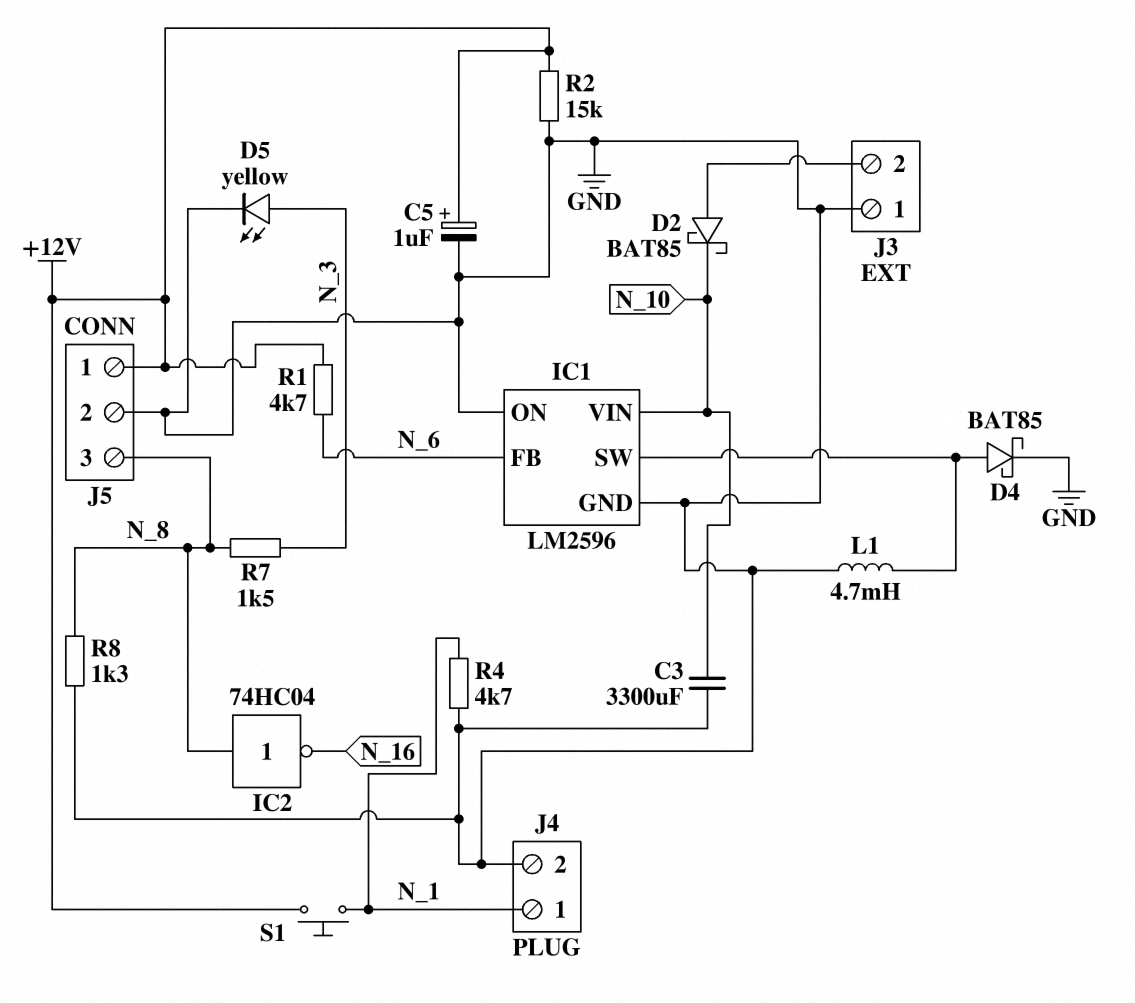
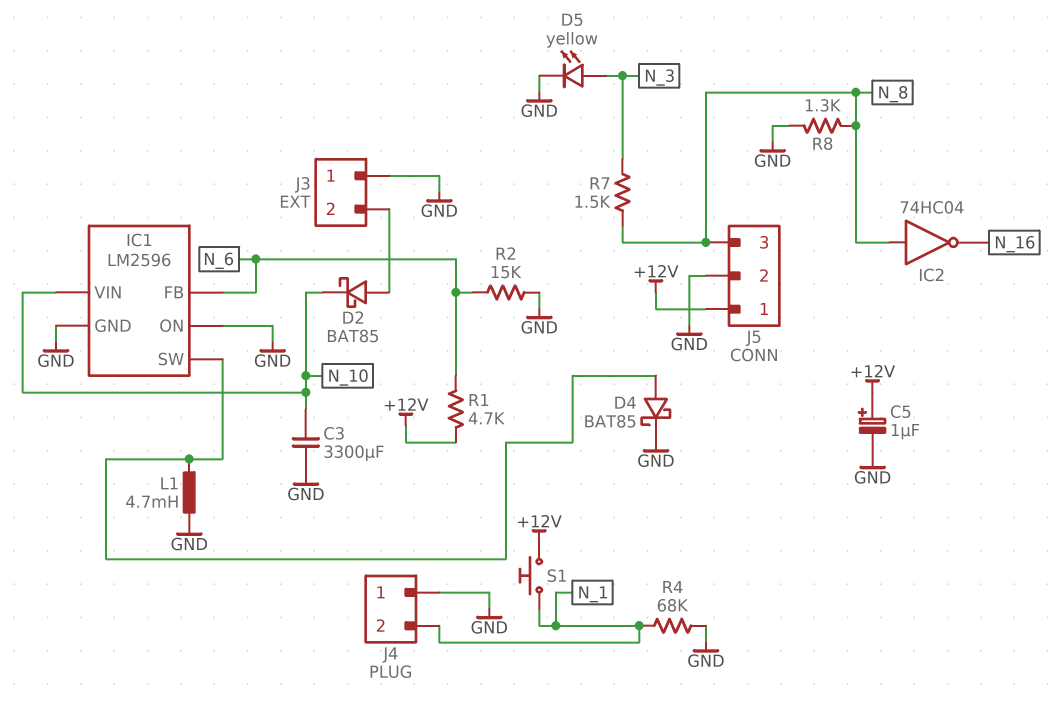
J4 pin 1: N_1 -> GND
J4 pin 2: GND -> N_1
R2: 15k (+12V, GND) -> 15k (GND, N_6)
R4: 4.7k (GND, N_1) -> 68k (GND, N_1)

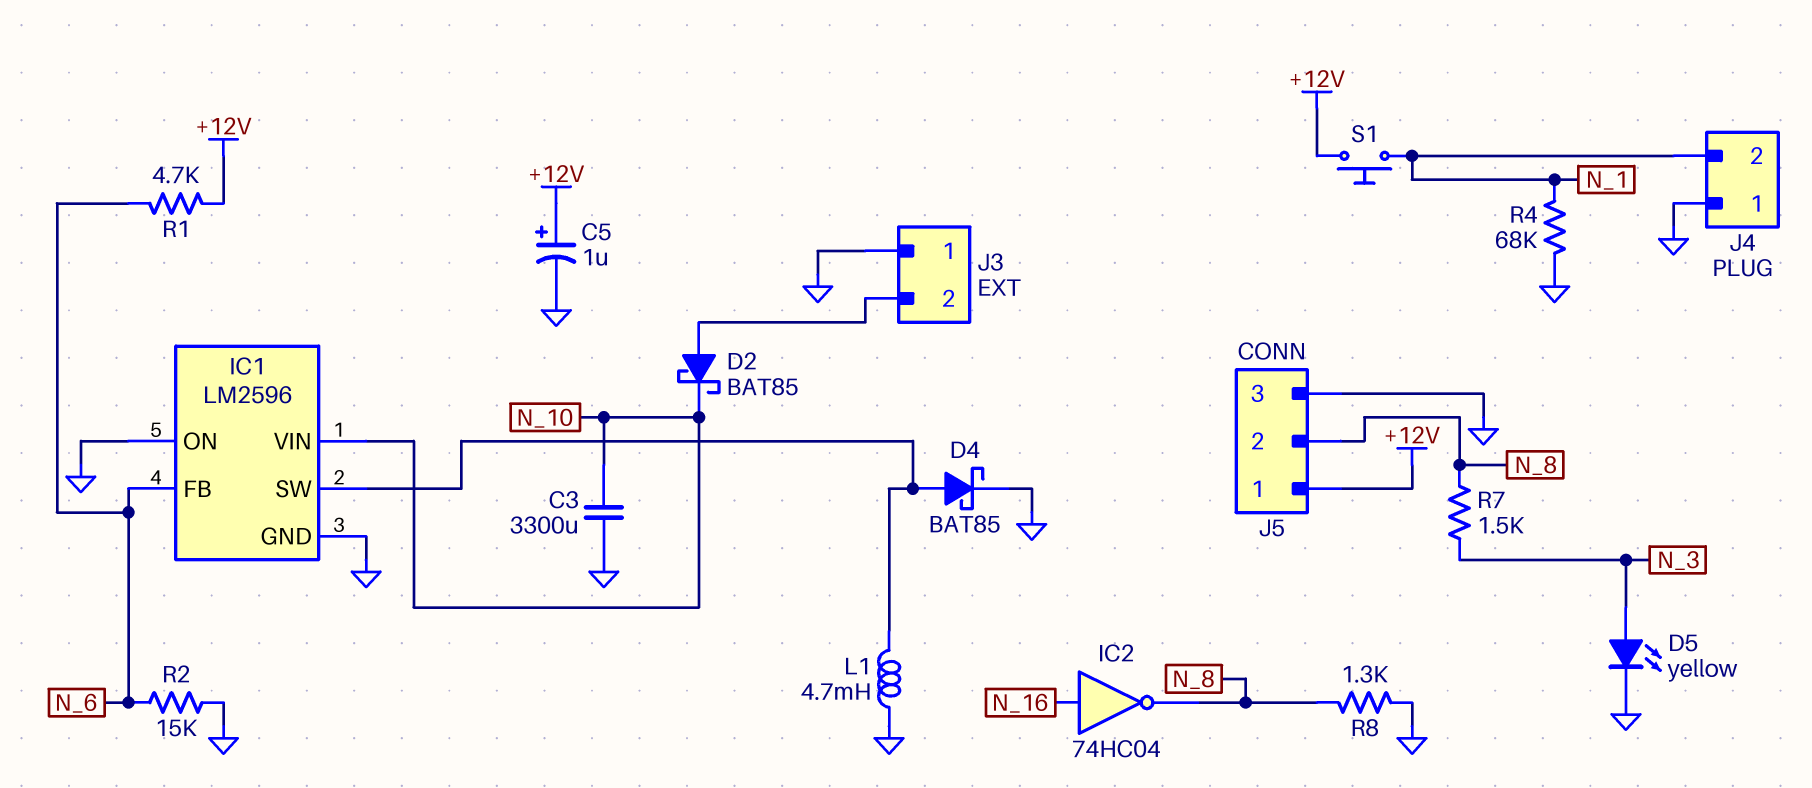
IC2: NOT 74HC04 (in N_8, out N_16) -> NOT 74HC04 (in N_16, out N_8)
J5 pin 2: GND -> N_8
J5 pin 3: N_8 -> GND

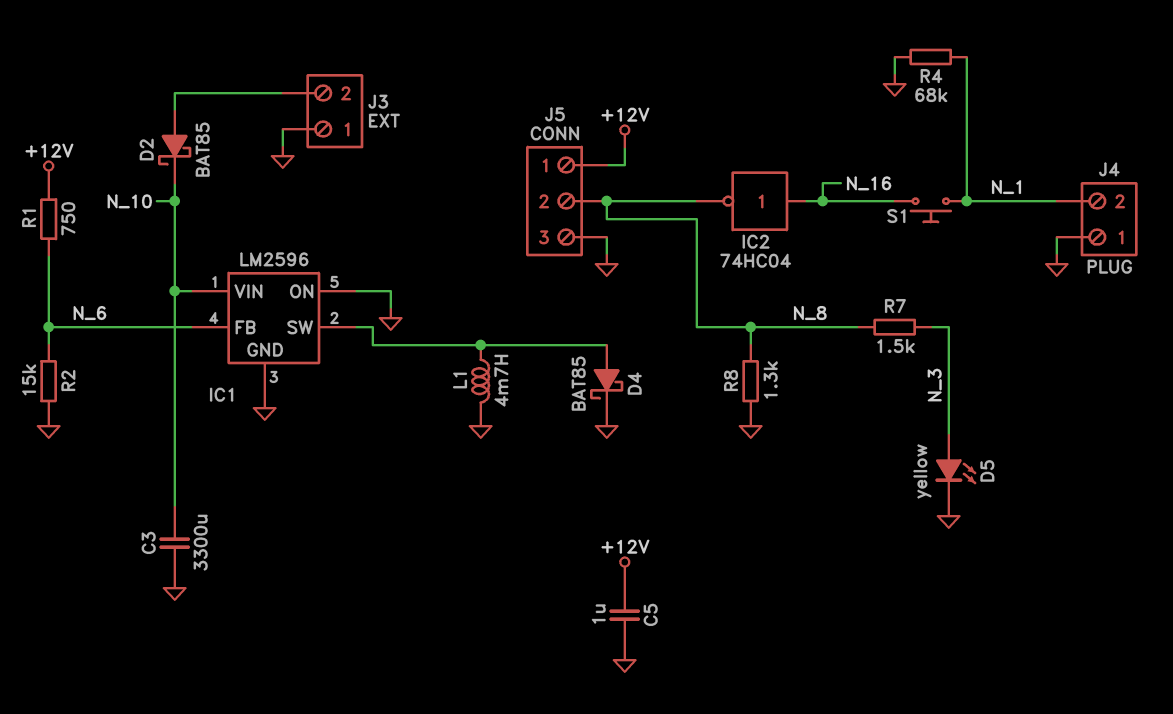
C5: 1uF (plus +12V, minus GND) -> 1uF (+12V, GND)
R1: 4.7k (+12V, N_6) -> 750 (+12V, N_6)
S1: button (+12V, N_1) -> button (N_1, N_16)

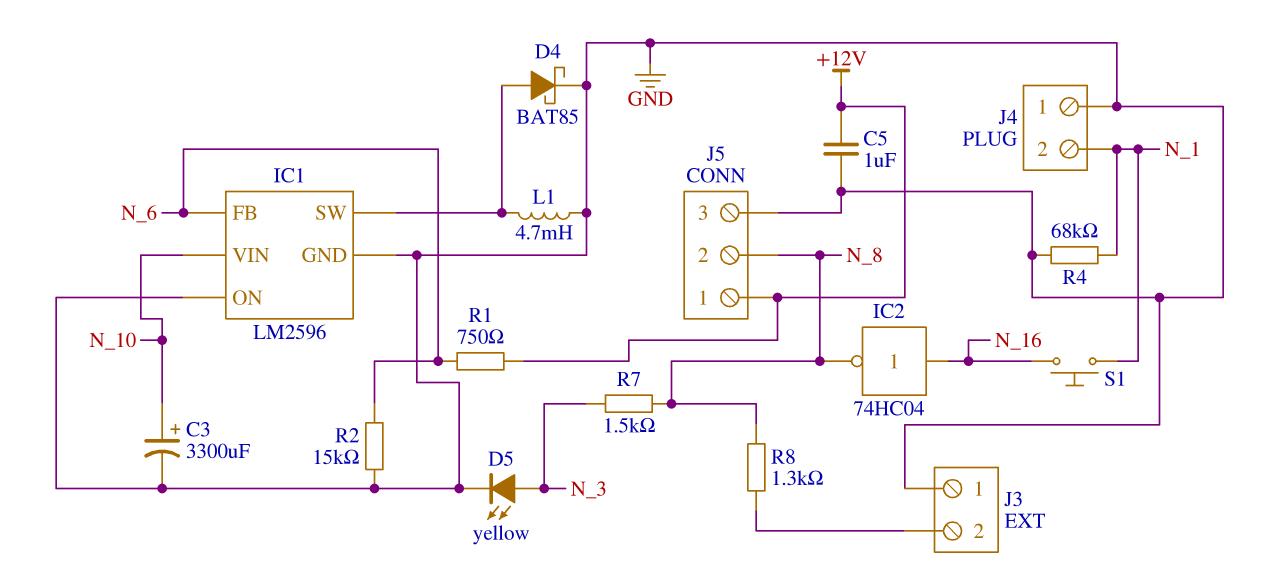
C3: 3300uF (GND, N_10) -> 3300uF (plus N_10, minus GND)
D2: schottky BAT85 (A J3/2, K N_10) -> none
R8: 1.3k (GND, N_8) -> 1.3k (J3/2, N_8)

